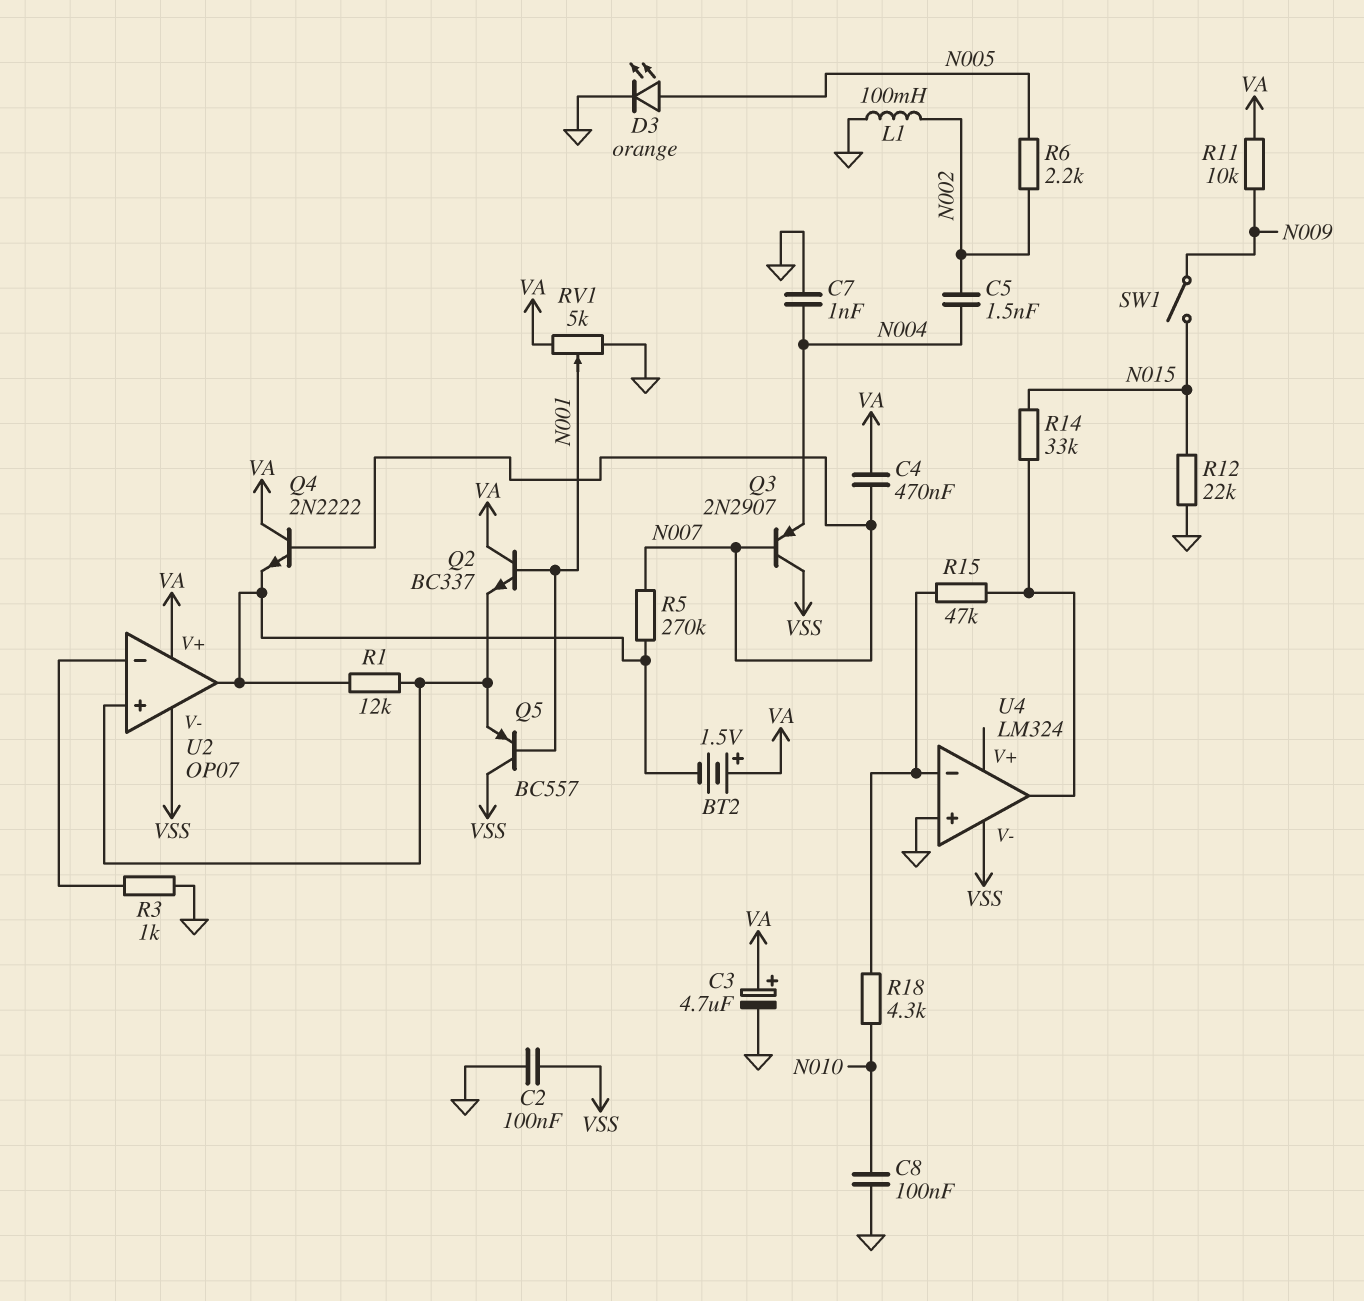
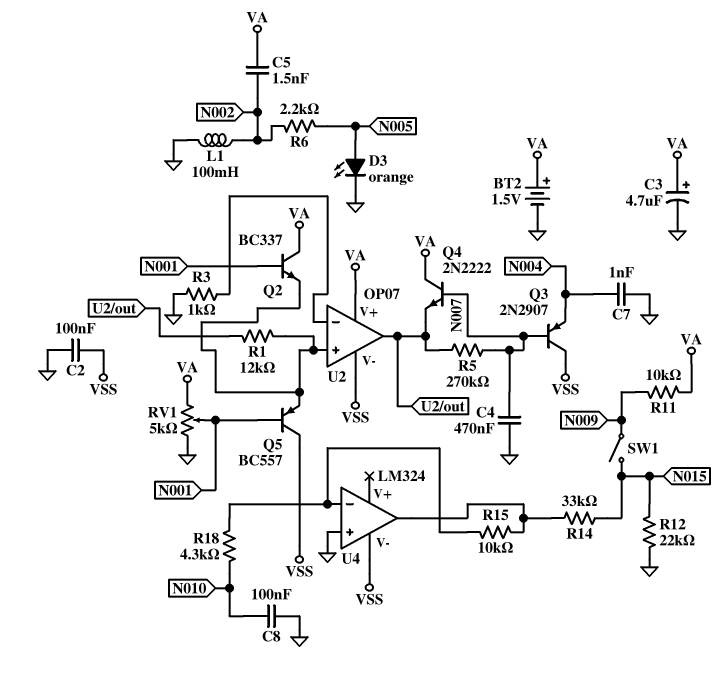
BT2: 1.5V (plus VA, minus U2/out) -> 1.5V (plus VA, minus GND)
C4: 470nF (N007, VA) -> 470nF (GND, N007)
C5: 1.5nF (N002, N004) -> 1.5nF (N002, VA)
R15: 47k (U4/in-, U4/out) -> 10k (U4/in-, U4/out)

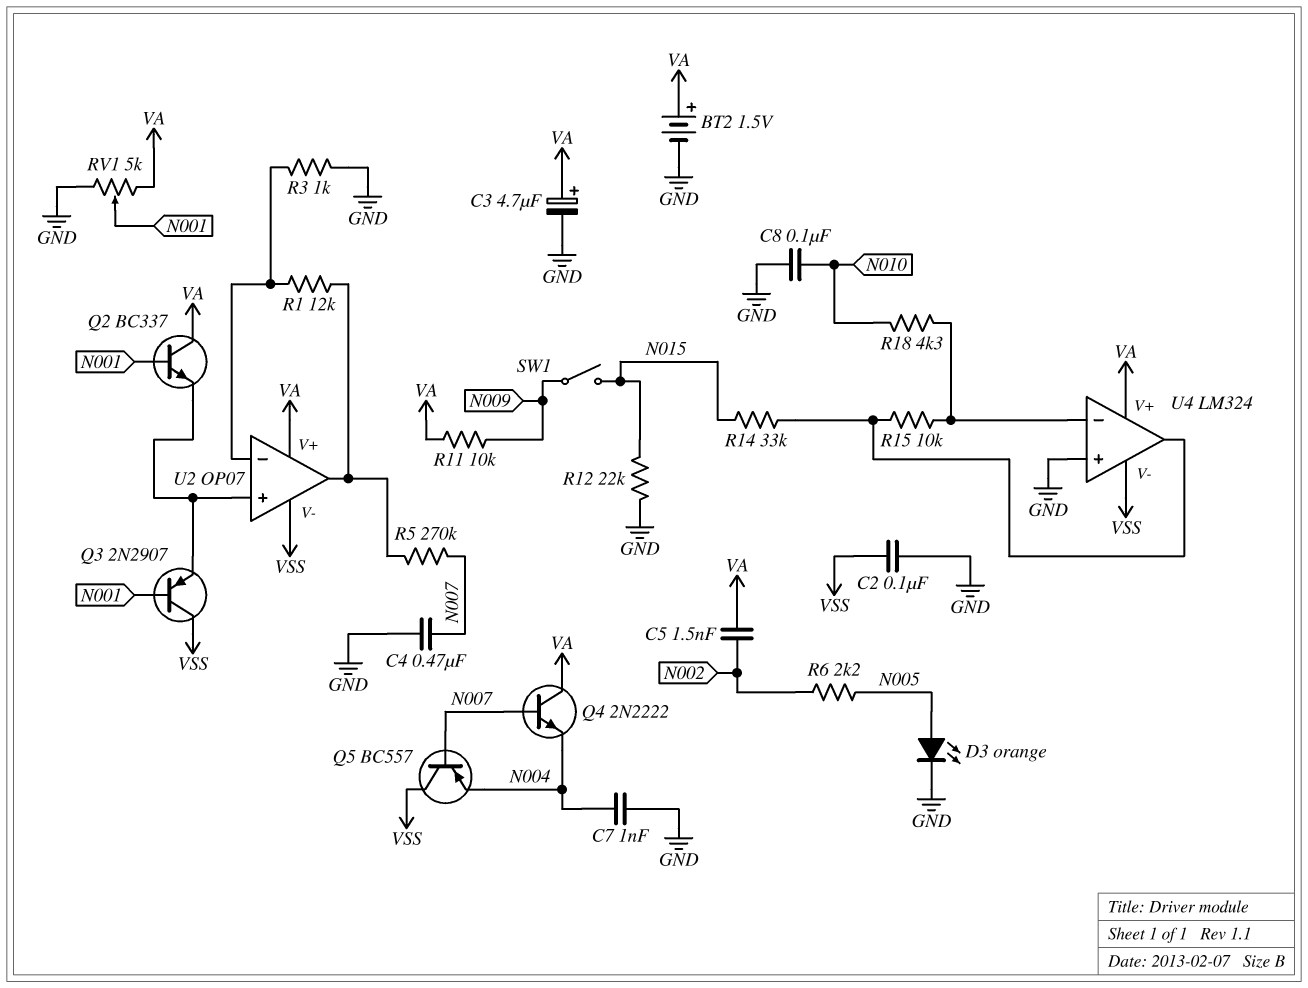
L1: 100mH (GND, N002) -> none
Q3: PNP 2N2907 (B N007, C VSS, E N004) -> PNP 2N2907 (B N001, C VSS, E U2/in+)
Q4: NPN 2N2222 (B N007, C VA, E U2/out) -> NPN 2N2222 (B N007, C VA, E N004)
Q5: PNP BC557 (B N001, C VSS, E U2/in+) -> PNP BC557 (B N007, C VSS, E N004)
R1: 12k (U2/in+, U2/out) -> 12k (U2/in-, U2/out)
U4 pin V+: none -> VA

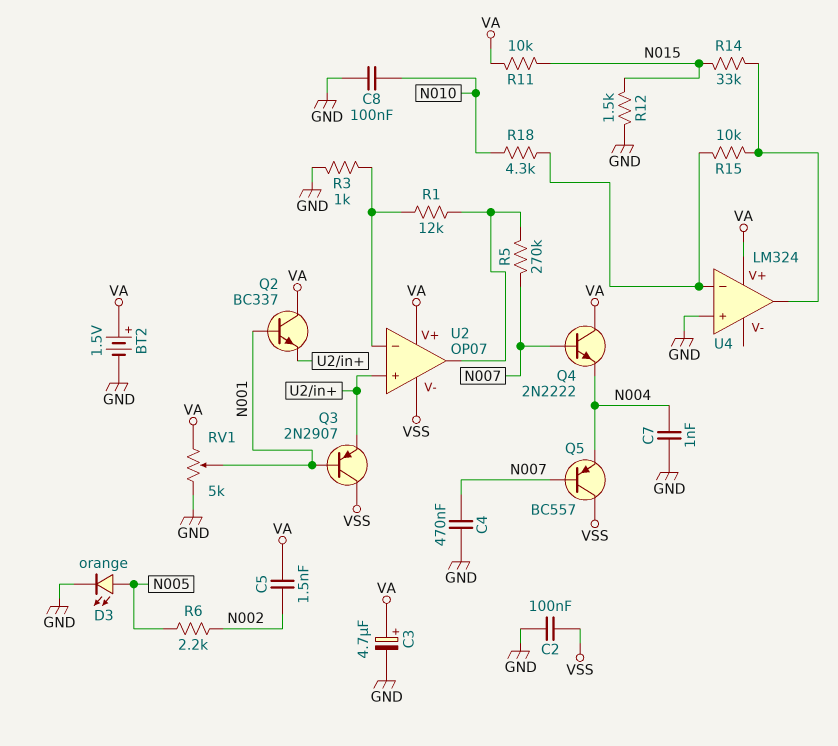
R11: 10k (N009, VA) -> 10k (N015, VA)
R12: 22k (GND, N015) -> 1.5k (GND, N015)
SW1: switch (N009, N015) -> none
U4 pin V-: VSS -> none

